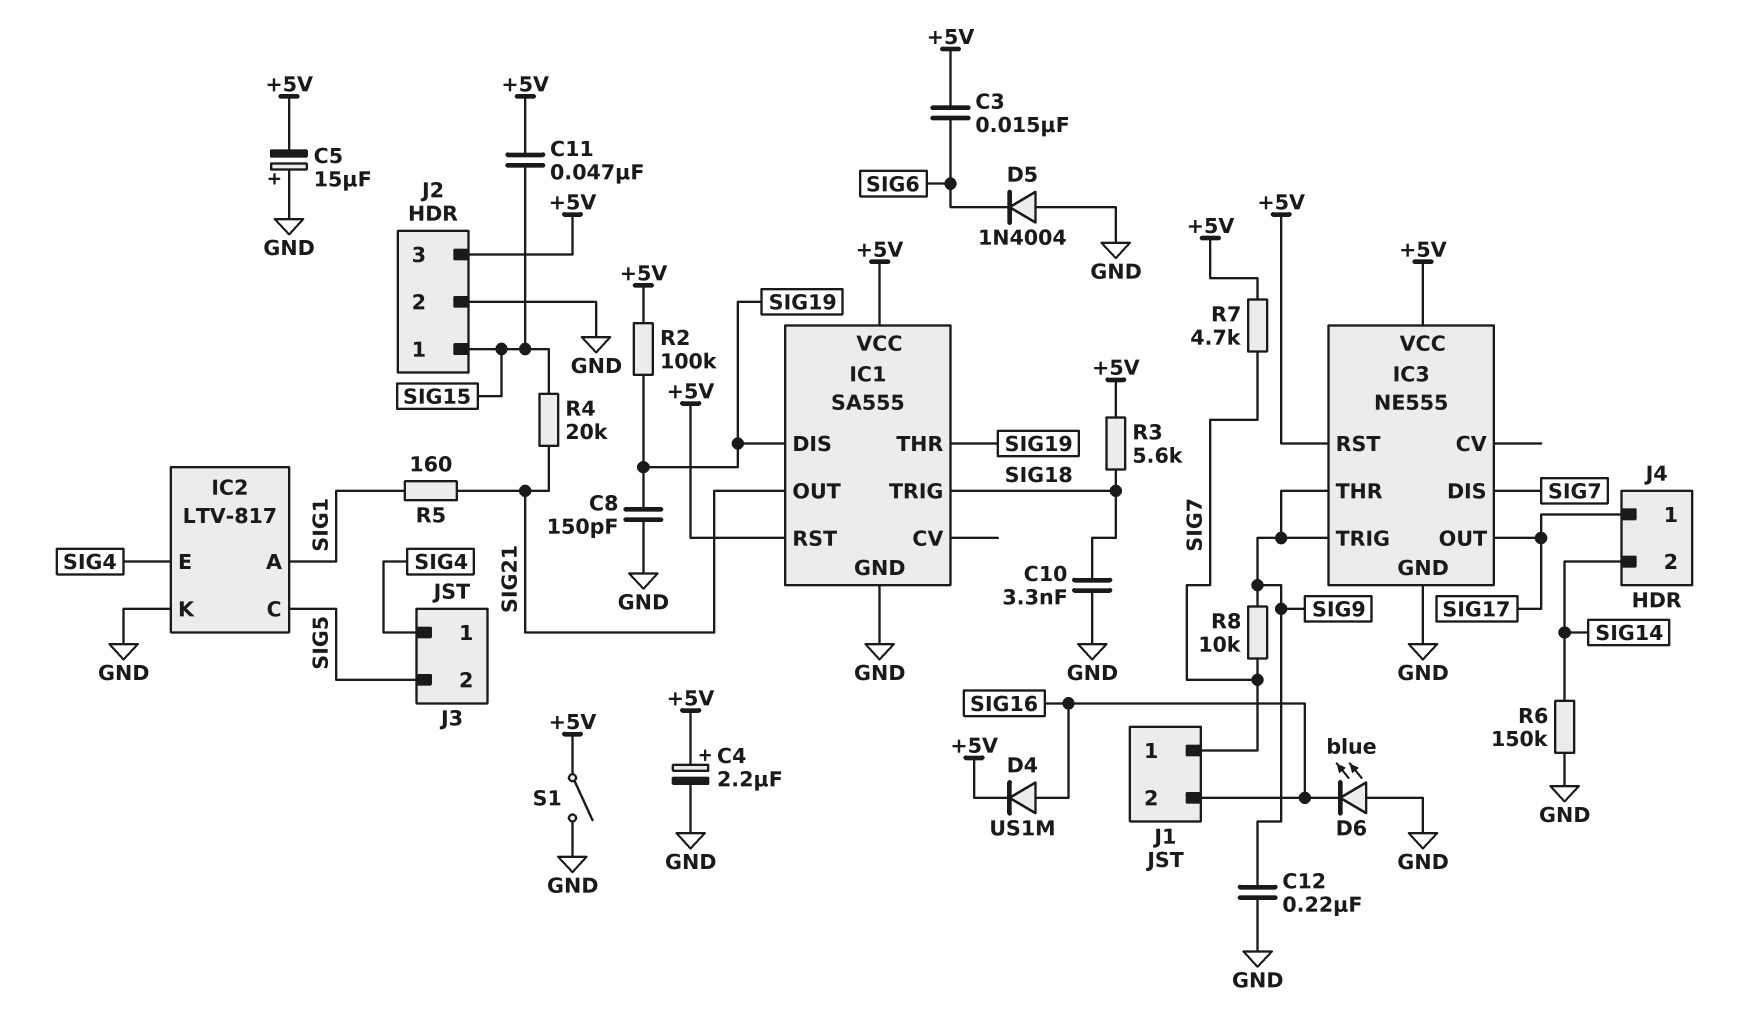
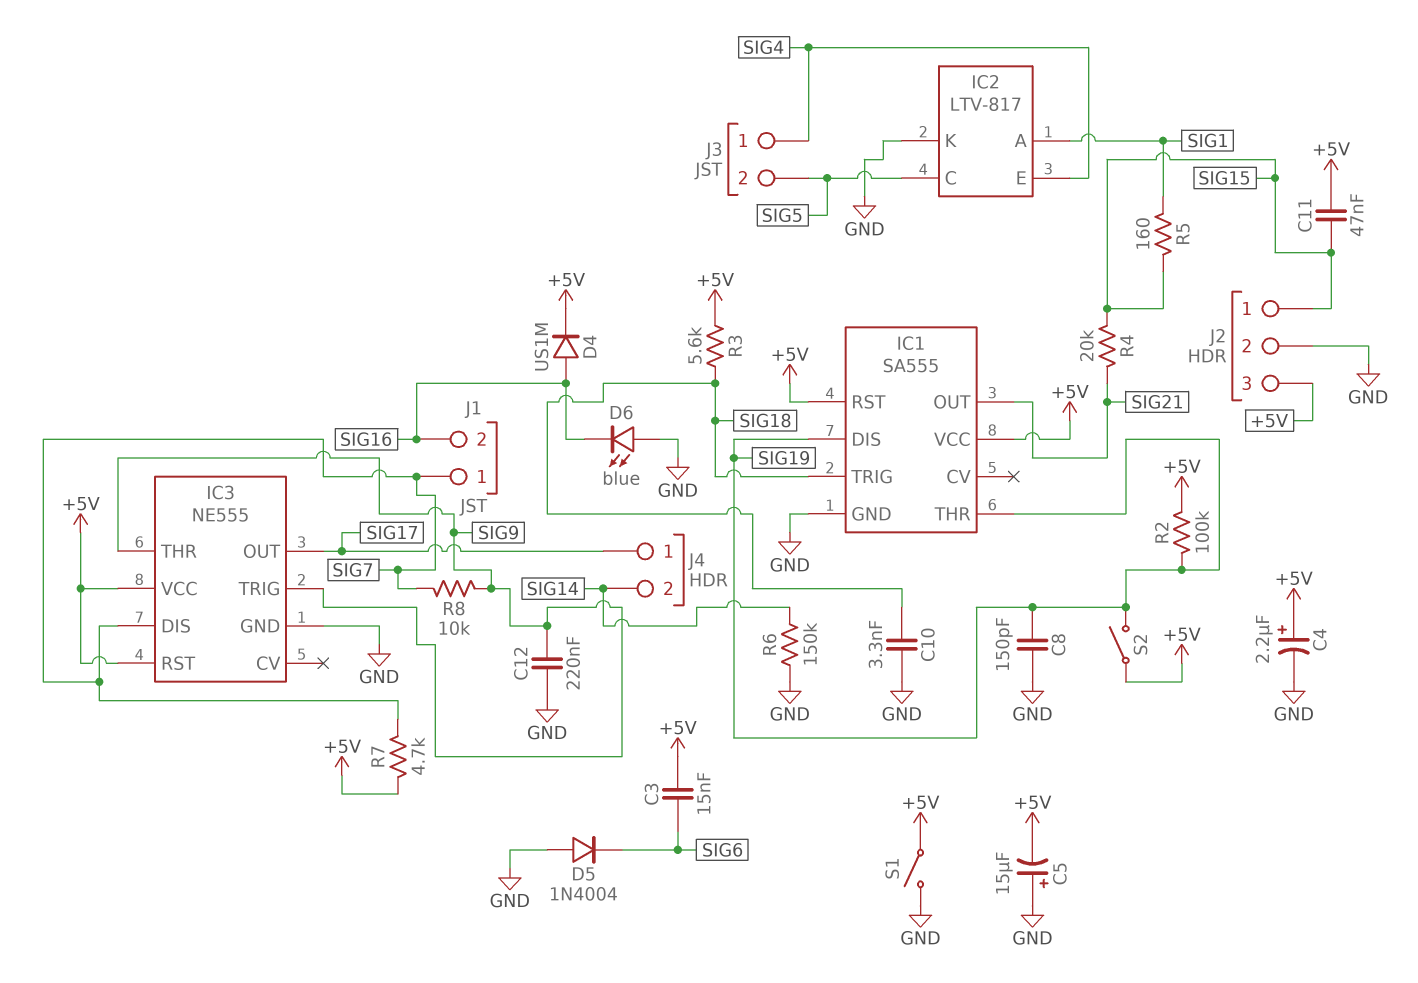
R5: 160 (SIG1, SIG21) -> 160 (SIG1, SIG15)
S2: none -> switch (+5V, SIG19)

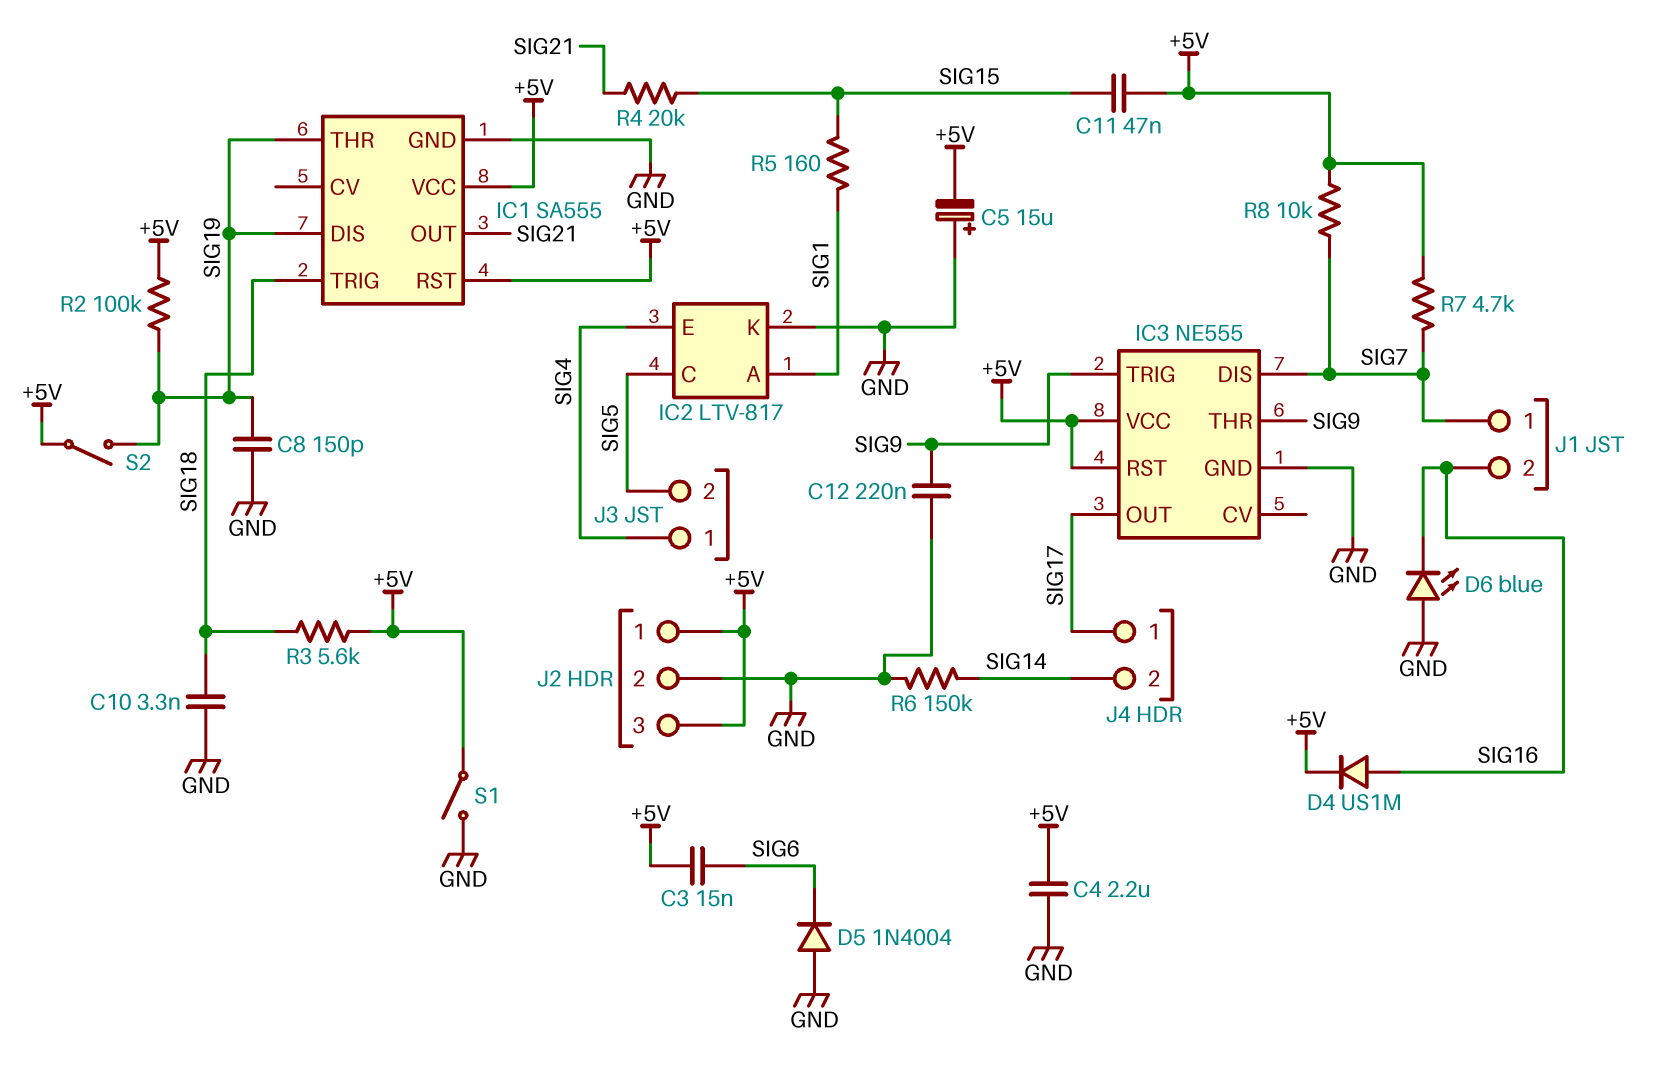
C4: 2.2uF (plus +5V, minus GND) -> 2.2uF (+5V, GND)
J2 pin 1: SIG15 -> +5V
R8: 10k (SIG7, SIG9) -> 10k (+5V, SIG7)

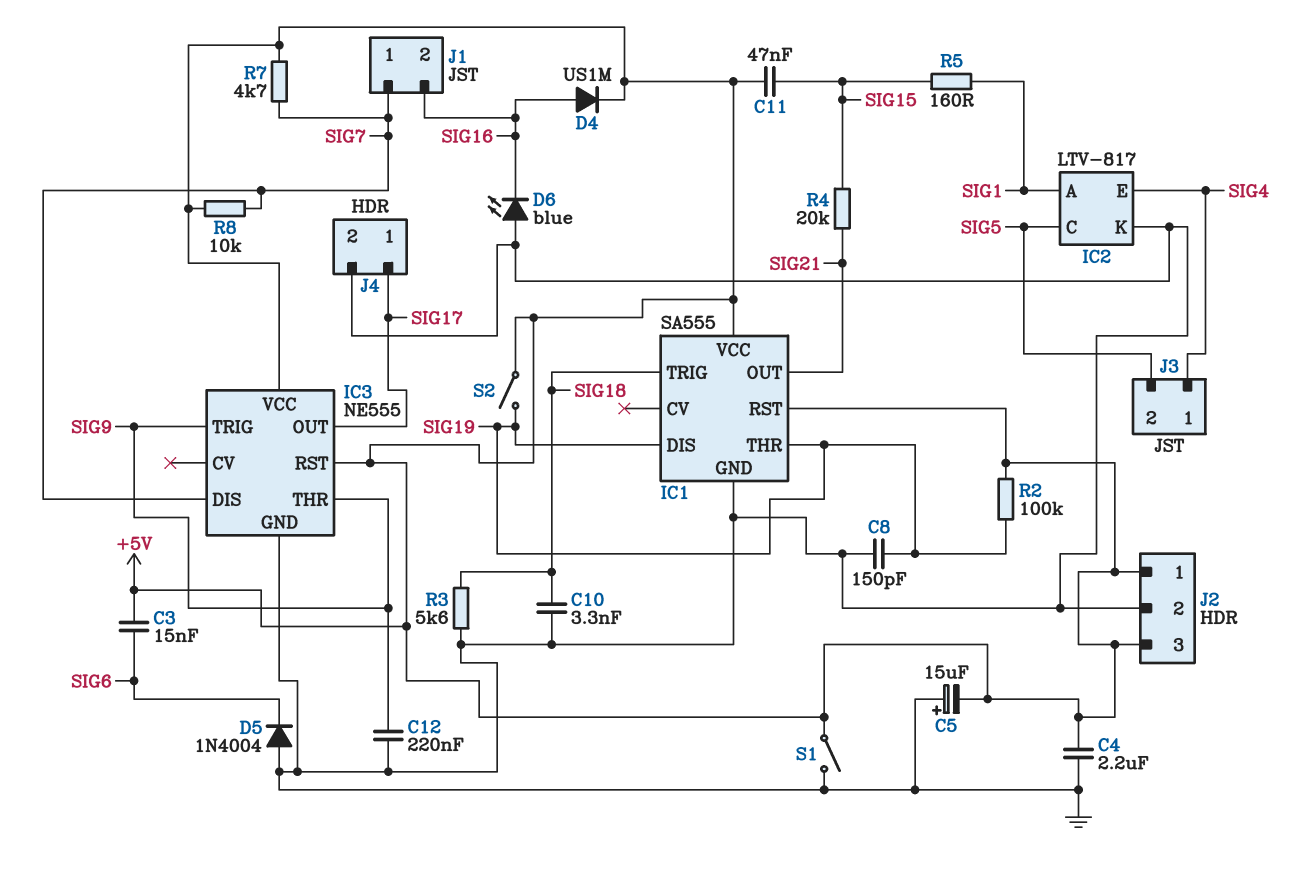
J4 pin 2: SIG14 -> GND
R3: 5.6k (+5V, SIG18) -> 5.6k (GND, SIG18)
R6: 150k (GND, SIG14) -> none

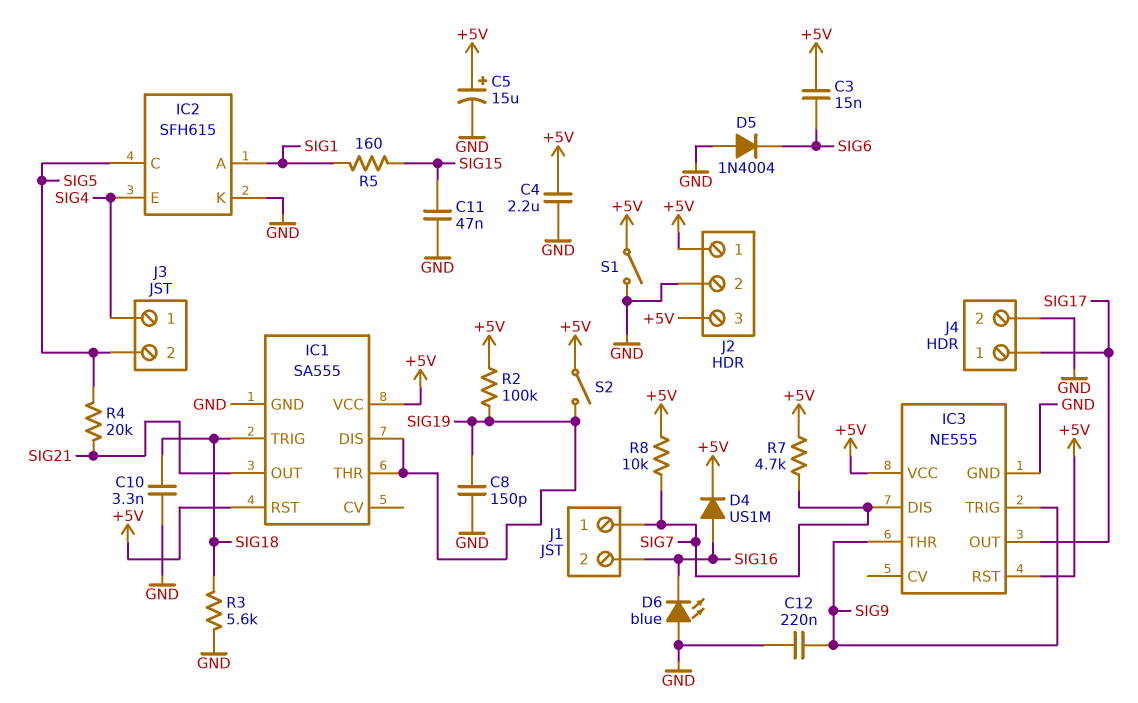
C5: 15uF (plus GND, minus +5V) -> 15uF (plus +5V, minus GND)
C11: 47nF (+5V, SIG15) -> 47nF (GND, SIG15)
IC2: LTV-817 -> SFH615
R4: 20k (SIG15, SIG21) -> 20k (SIG5, SIG21)

